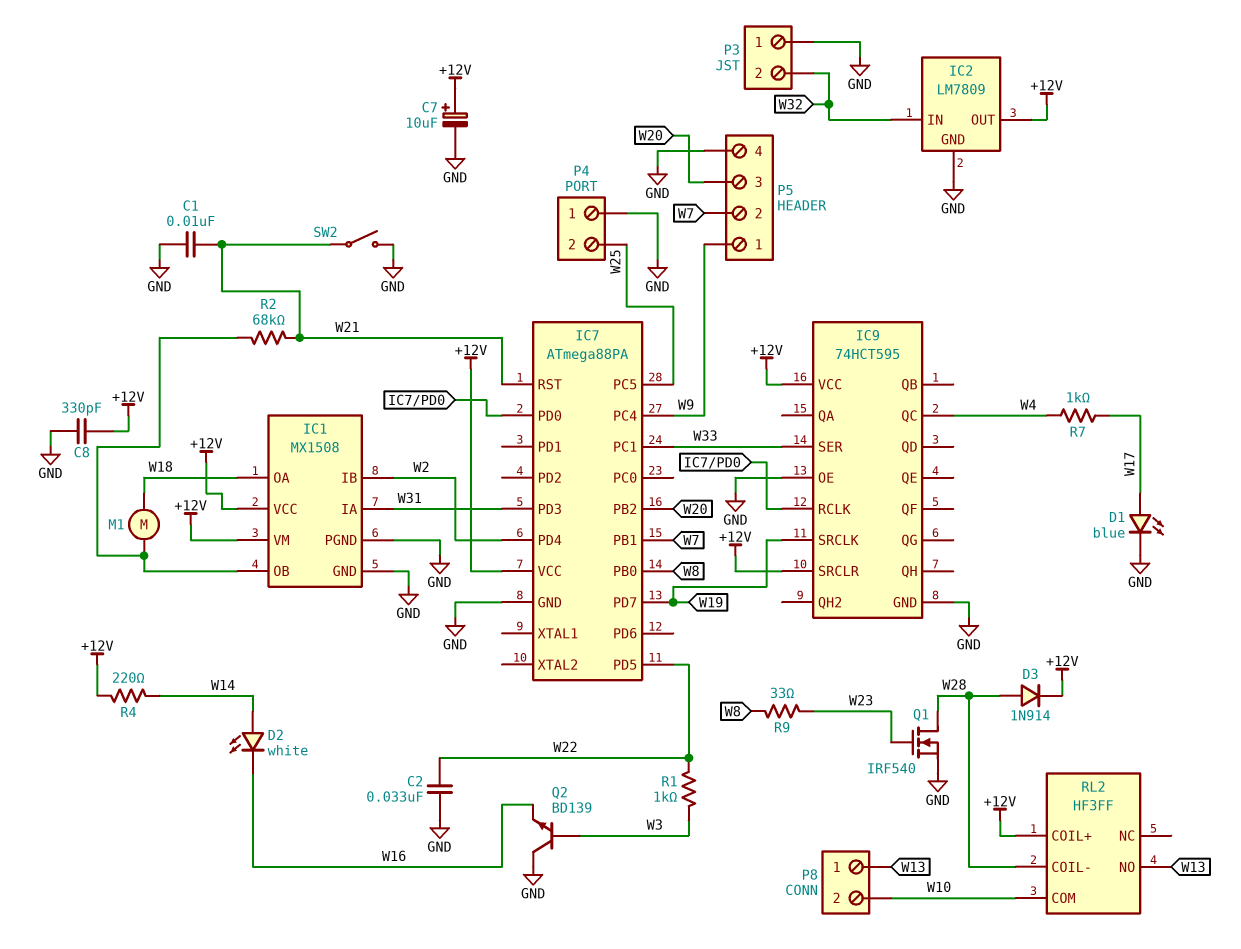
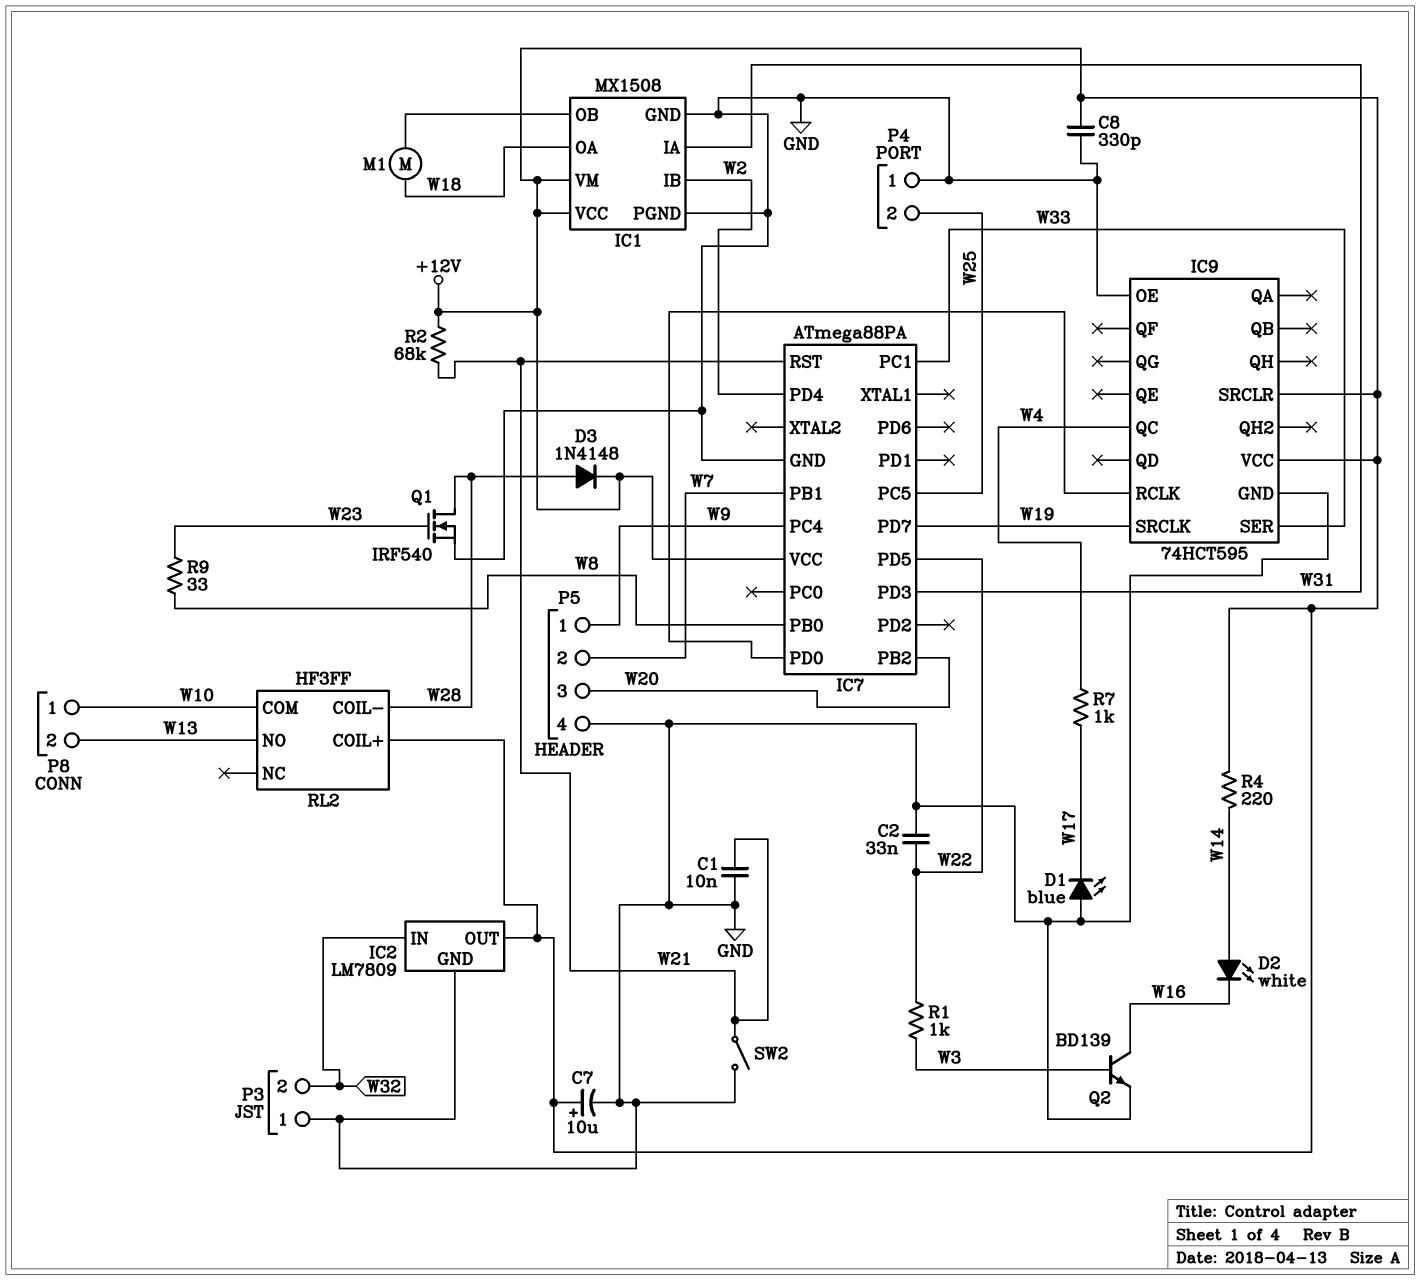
D1: LED blue (A W17, K GND) -> LED blue (A GND, K W17)
D3: diode 1N914 (A W28, K +12V) -> diode 1N4148 (A W28, K +12V)
P8 pin 1: W13 -> W10
P8 pin 2: W10 -> W13
Q2: NPN BD139 (B W3, C GND, E W16) -> NPN BD139 (B W3, C W16, E GND)
R2: 68k (IC1/OB, W21) -> 68k (+12V, W21)

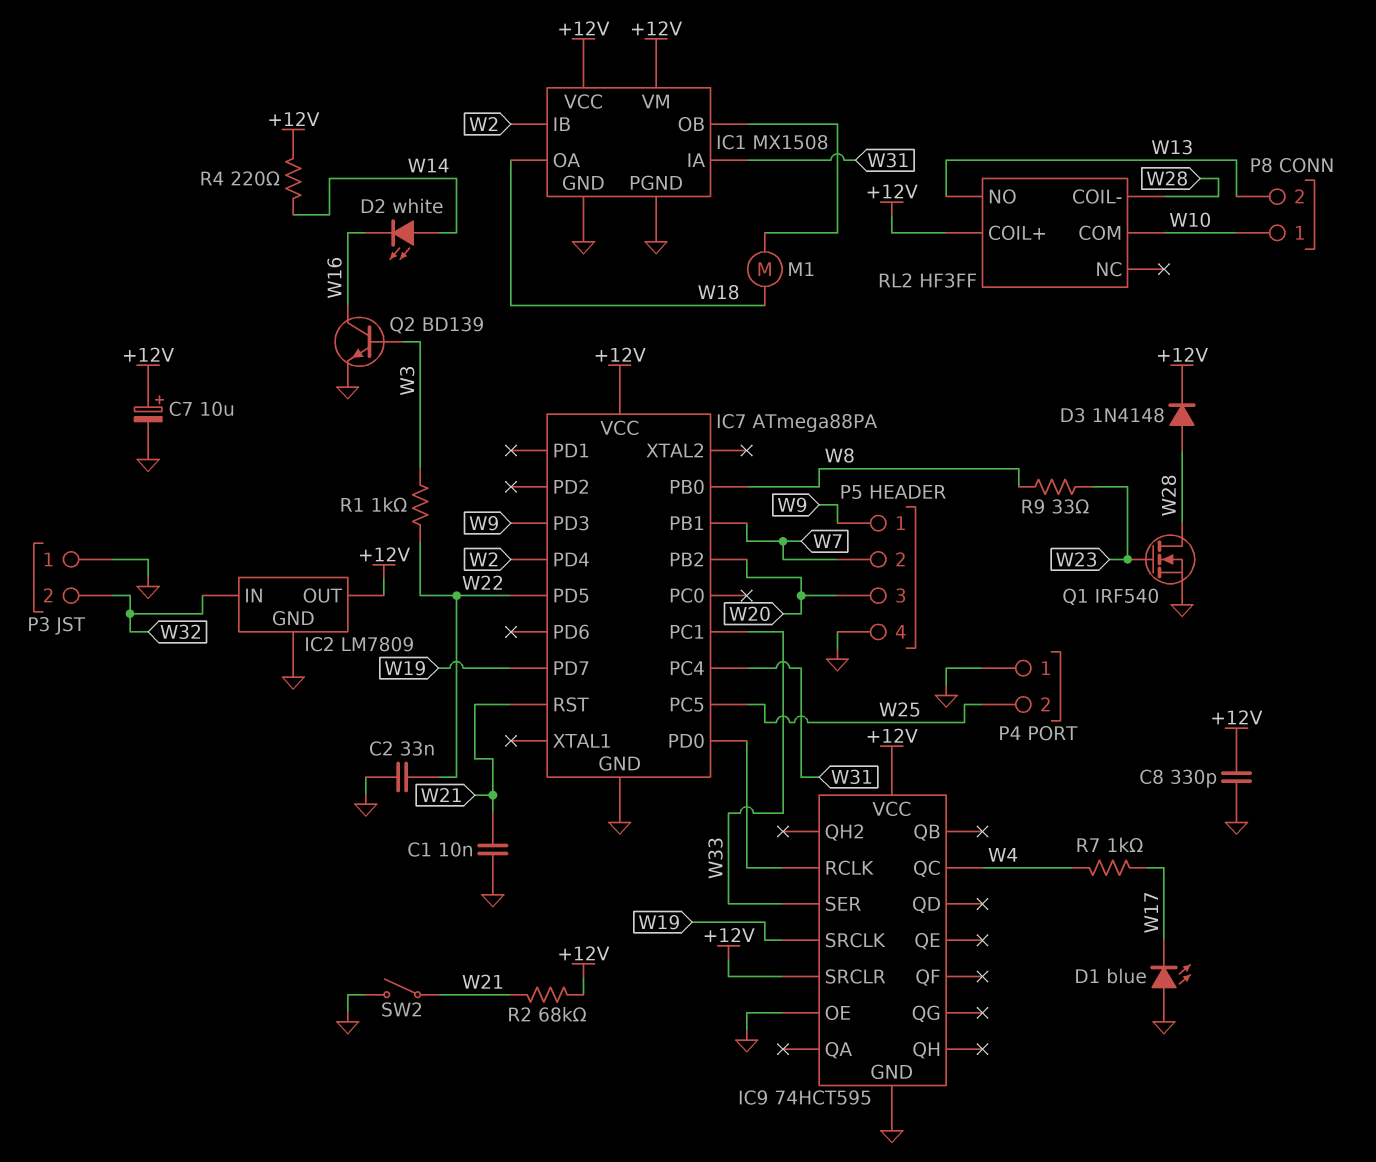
IC7 pin PC4: W9 -> W31
IC7 pin PD3: W31 -> W9

